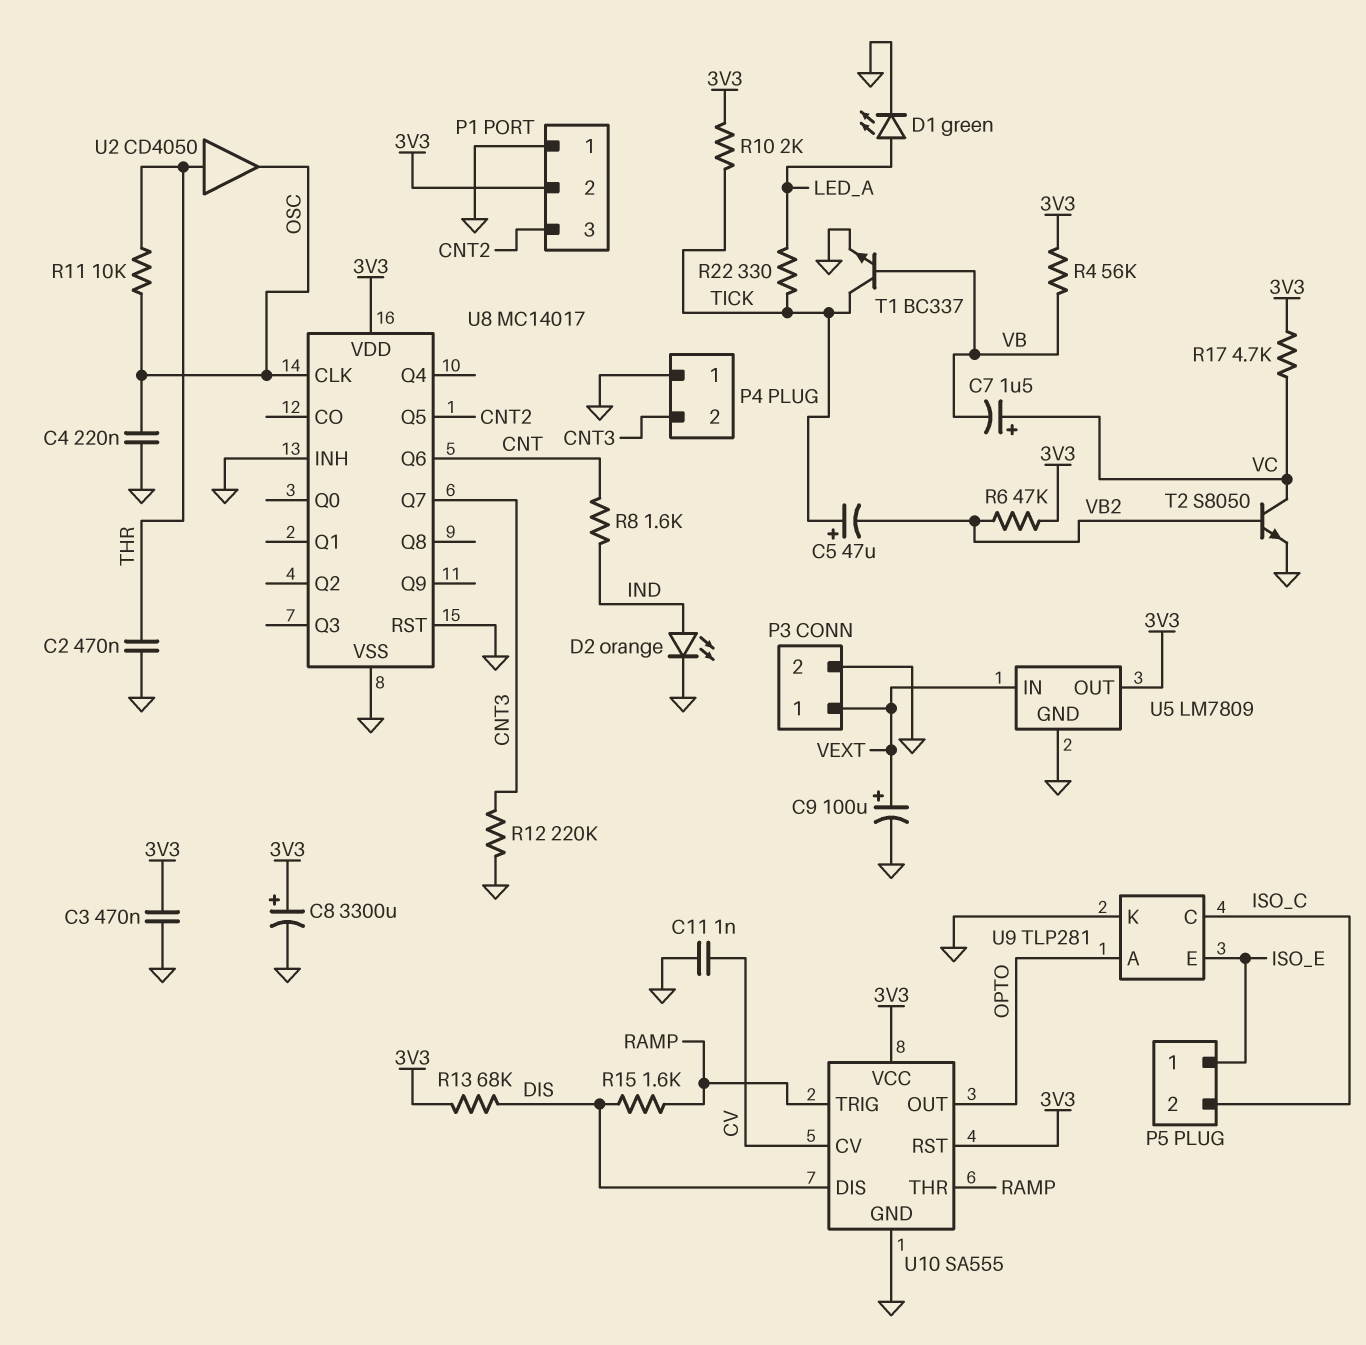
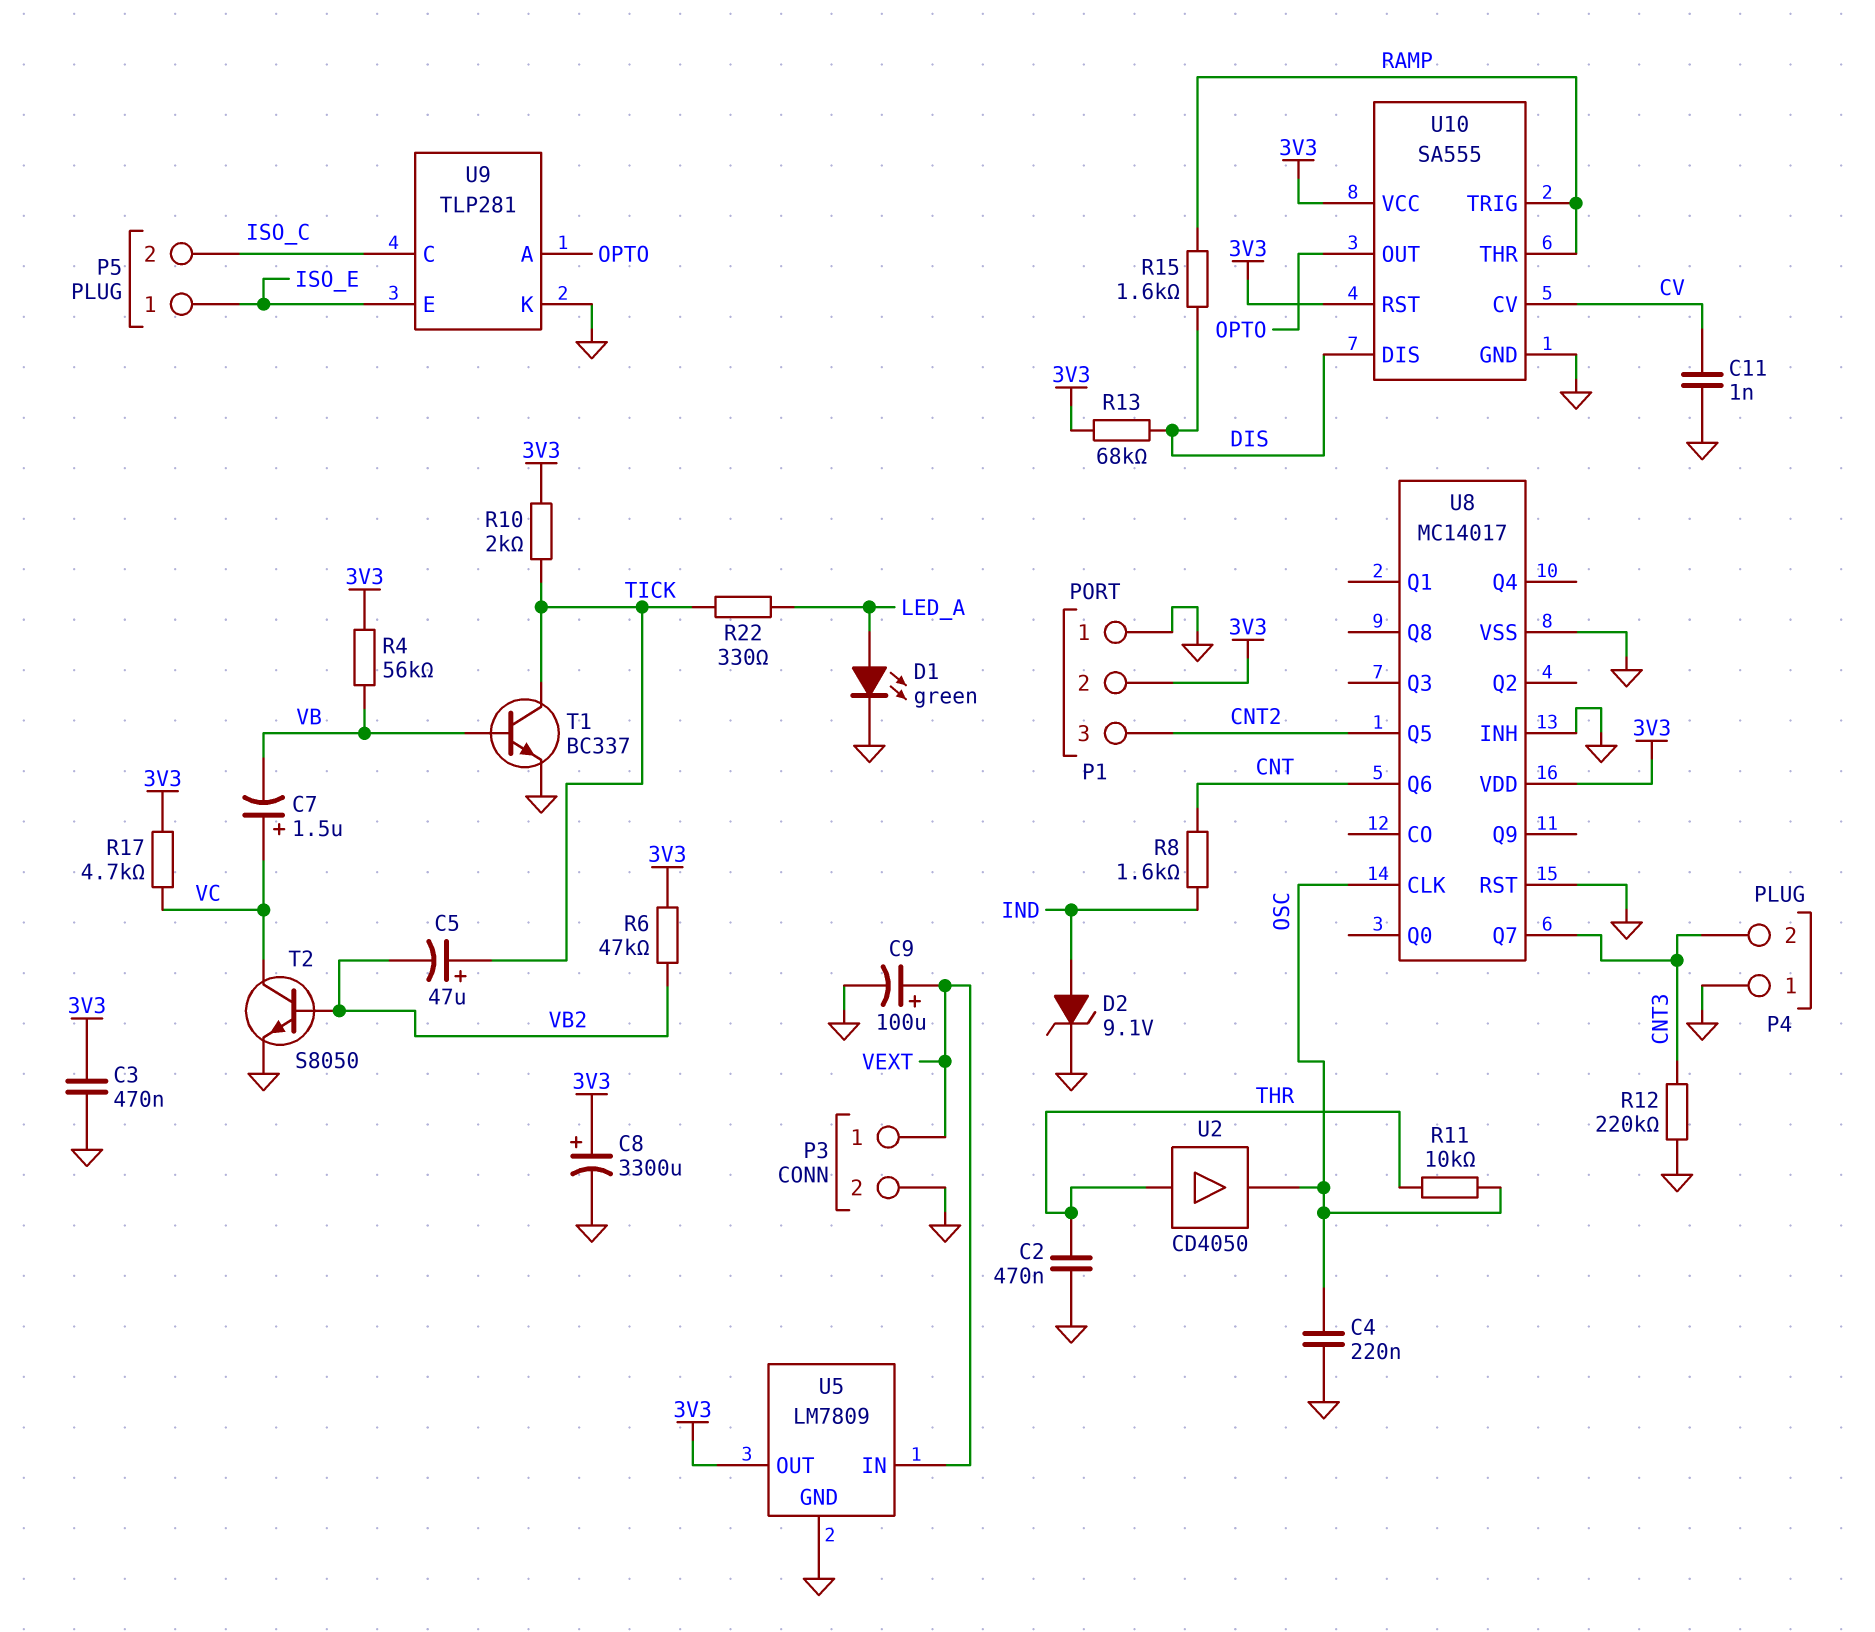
D2: LED orange (A IND, K GND) -> zener 9.1V (A IND, K GND)

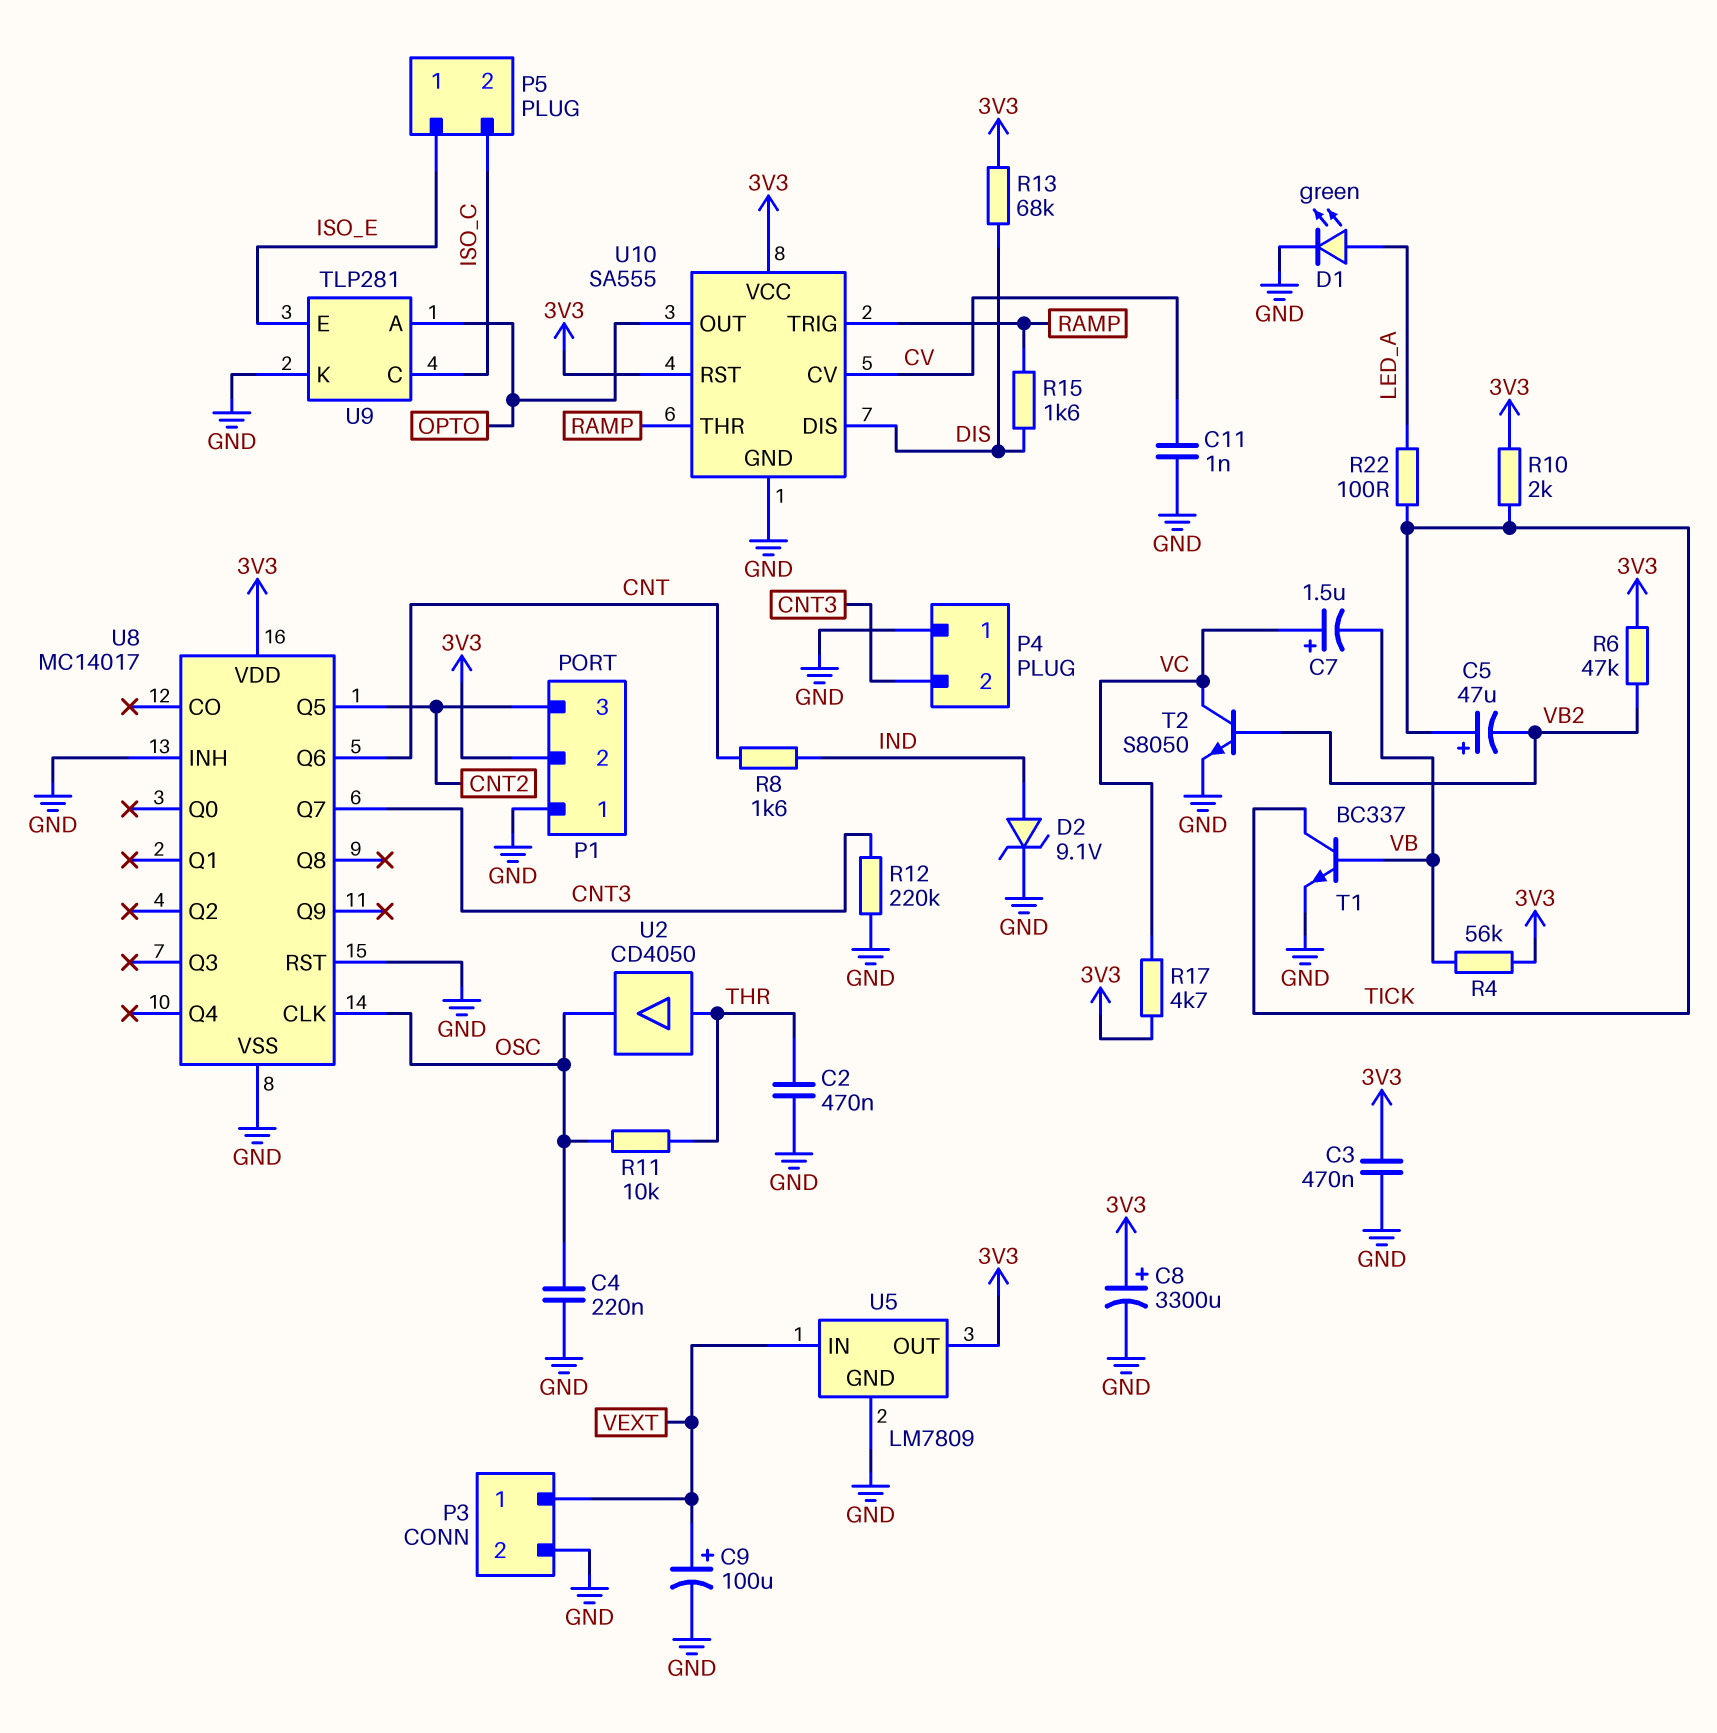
R22: 330 (LED_A, TICK) -> 100 (LED_A, TICK)

